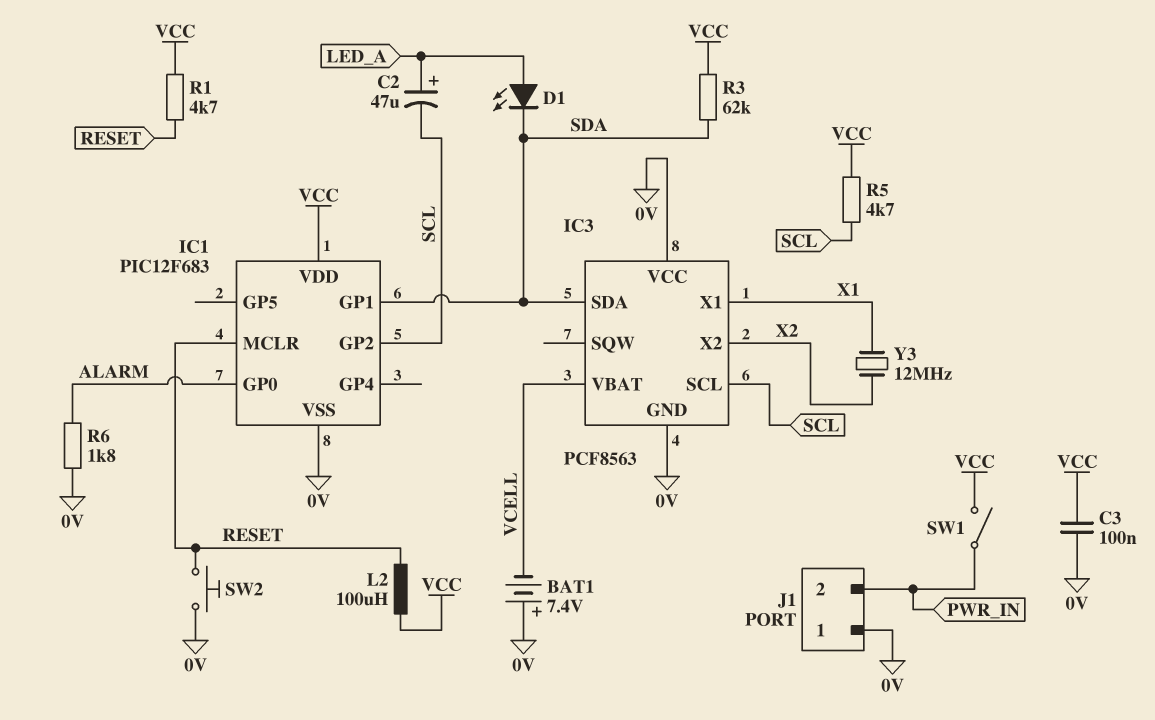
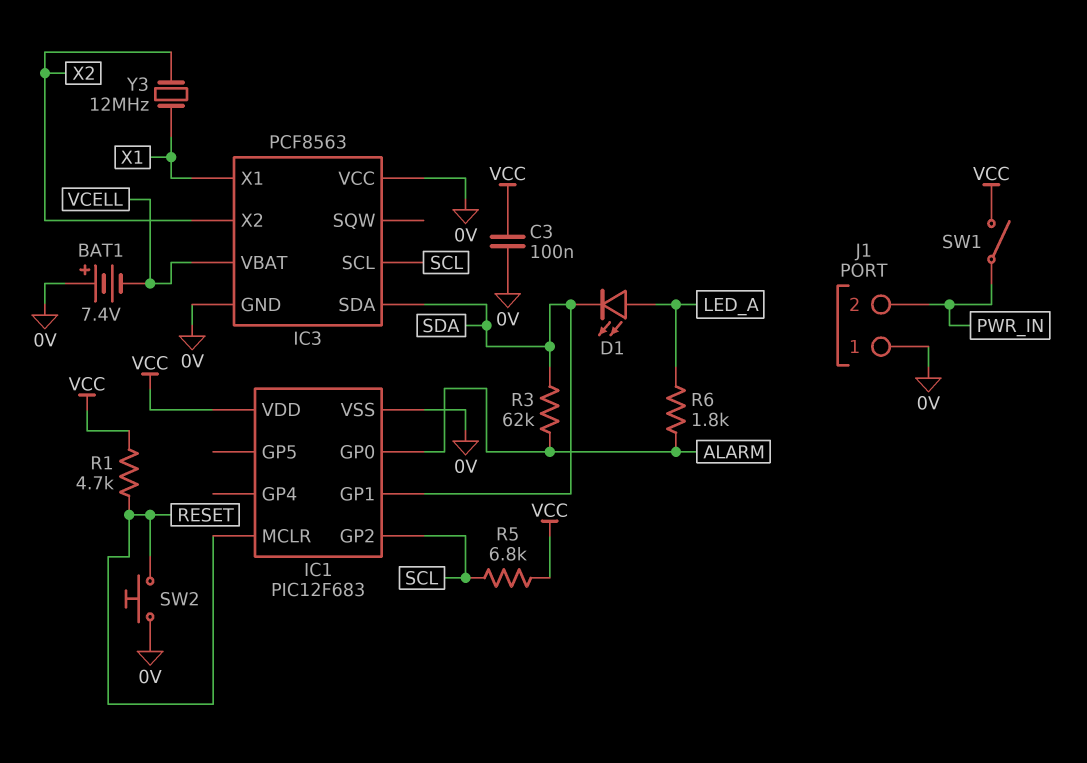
C2: 47uF (plus LED_A, minus SCL) -> none
L2: 100uH (RESET, VCC) -> none
R3: 62k (SDA, VCC) -> 62k (ALARM, SDA)
R5: 4.7k (SCL, VCC) -> 6.8k (SCL, VCC)
R6: 1.8k (0V, ALARM) -> 1.8k (ALARM, LED_A)

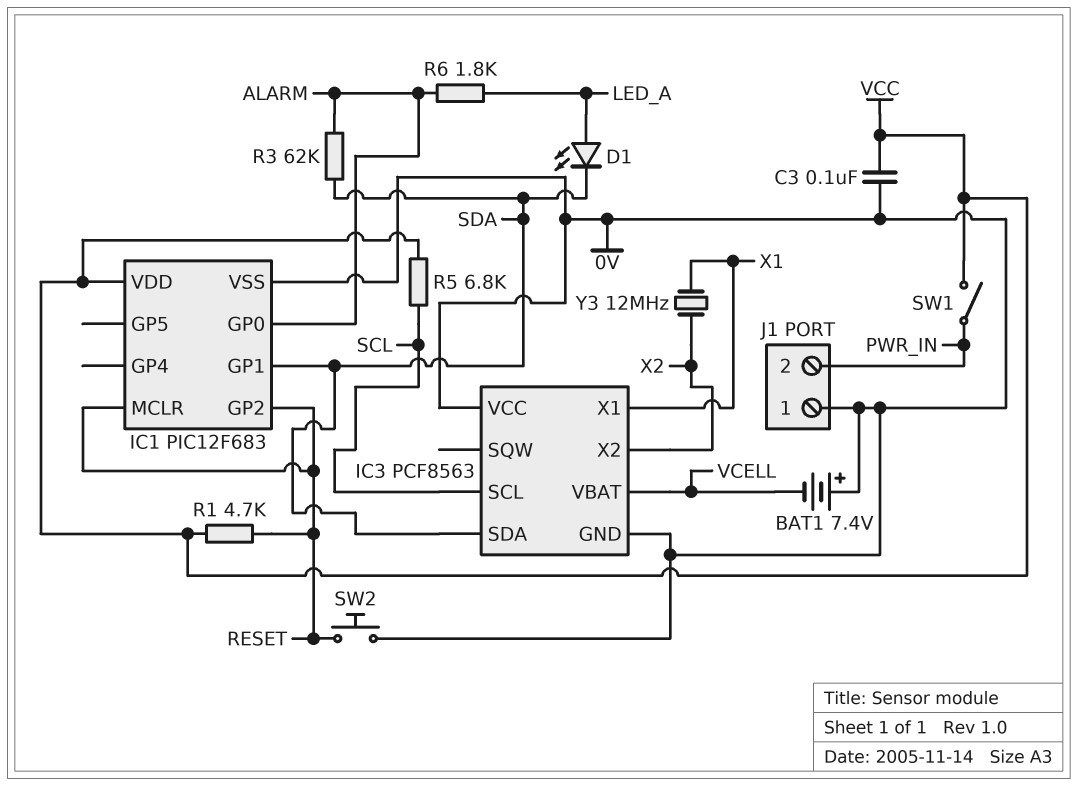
IC1 pin GP2: SCL -> RESET

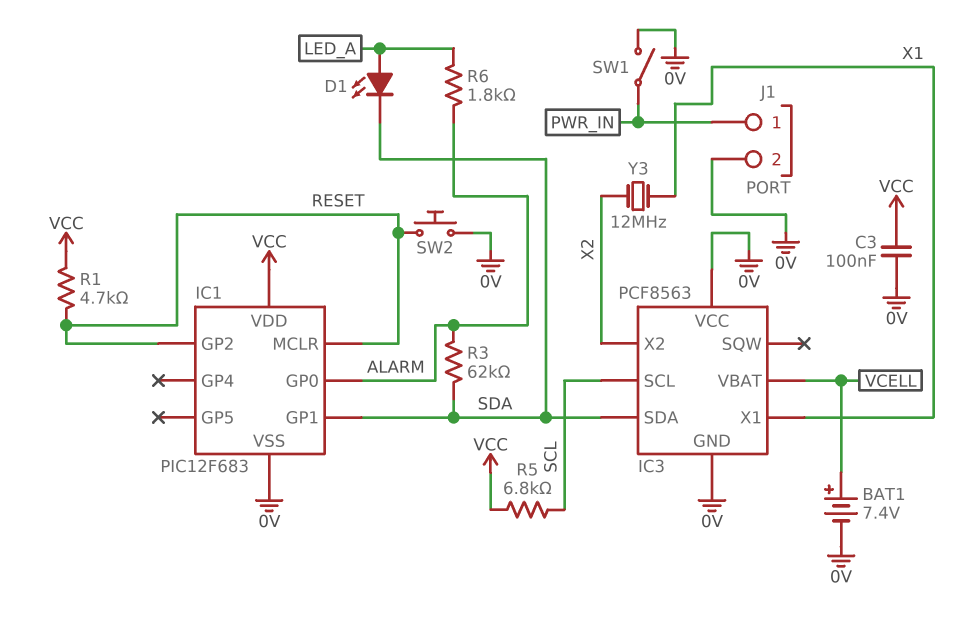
BAT1: 7.4V (plus 0V, minus VCELL) -> 7.4V (plus VCELL, minus 0V)
J1 pin 1: 0V -> PWR_IN
J1 pin 2: PWR_IN -> 0V
SW1: switch (PWR_IN, VCC) -> switch (0V, PWR_IN)

